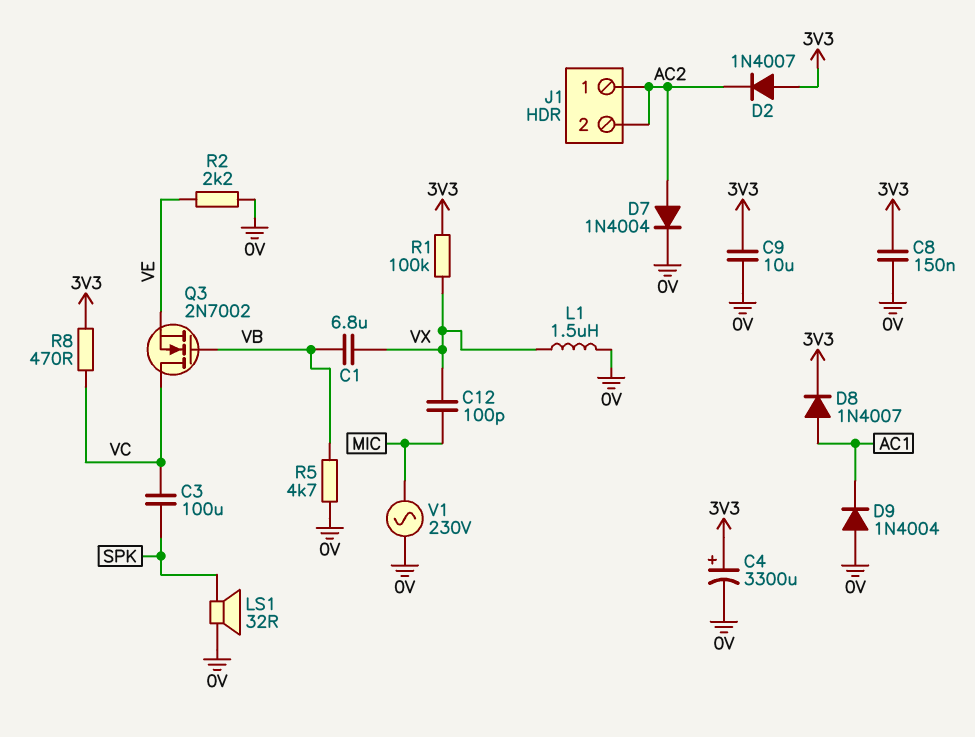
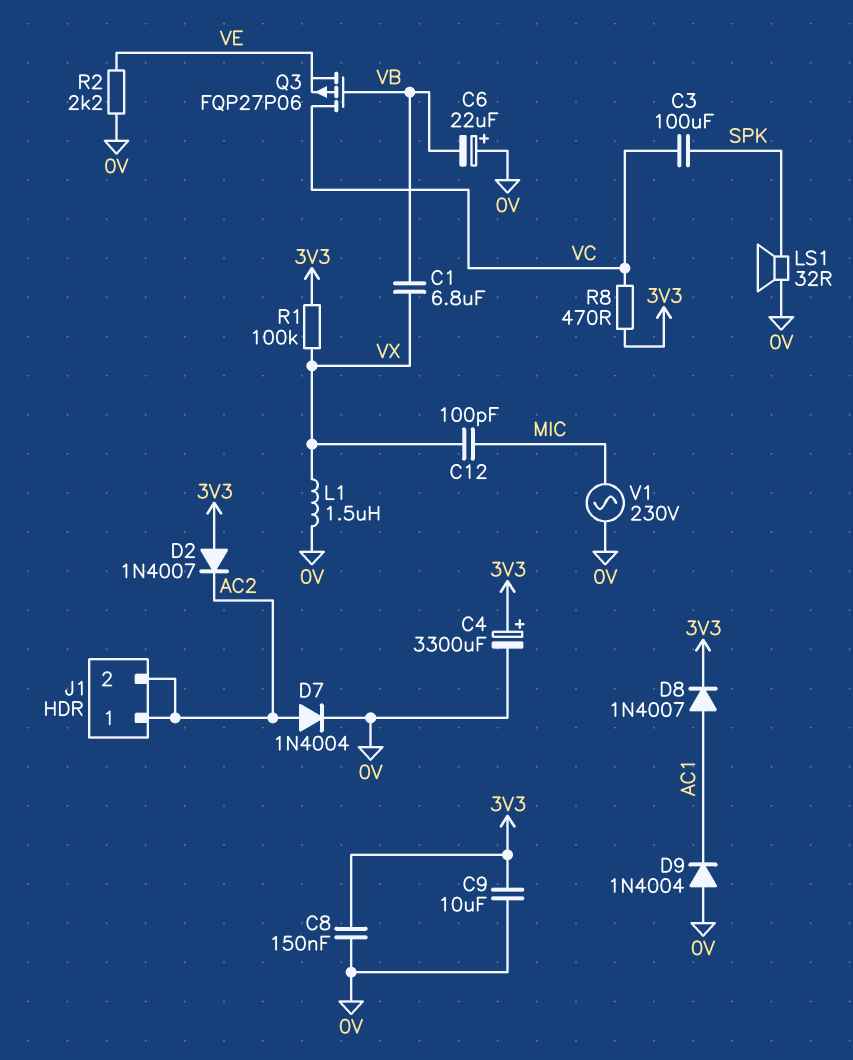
C6: none -> 22uF (plus 0V, minus VB)
Q3: NMOS 2N7002 (G VB, D VC, S VE) -> PMOS FQP27P06 (G VB, D VC, S VE)
R5: 4.7k (0V, VB) -> none

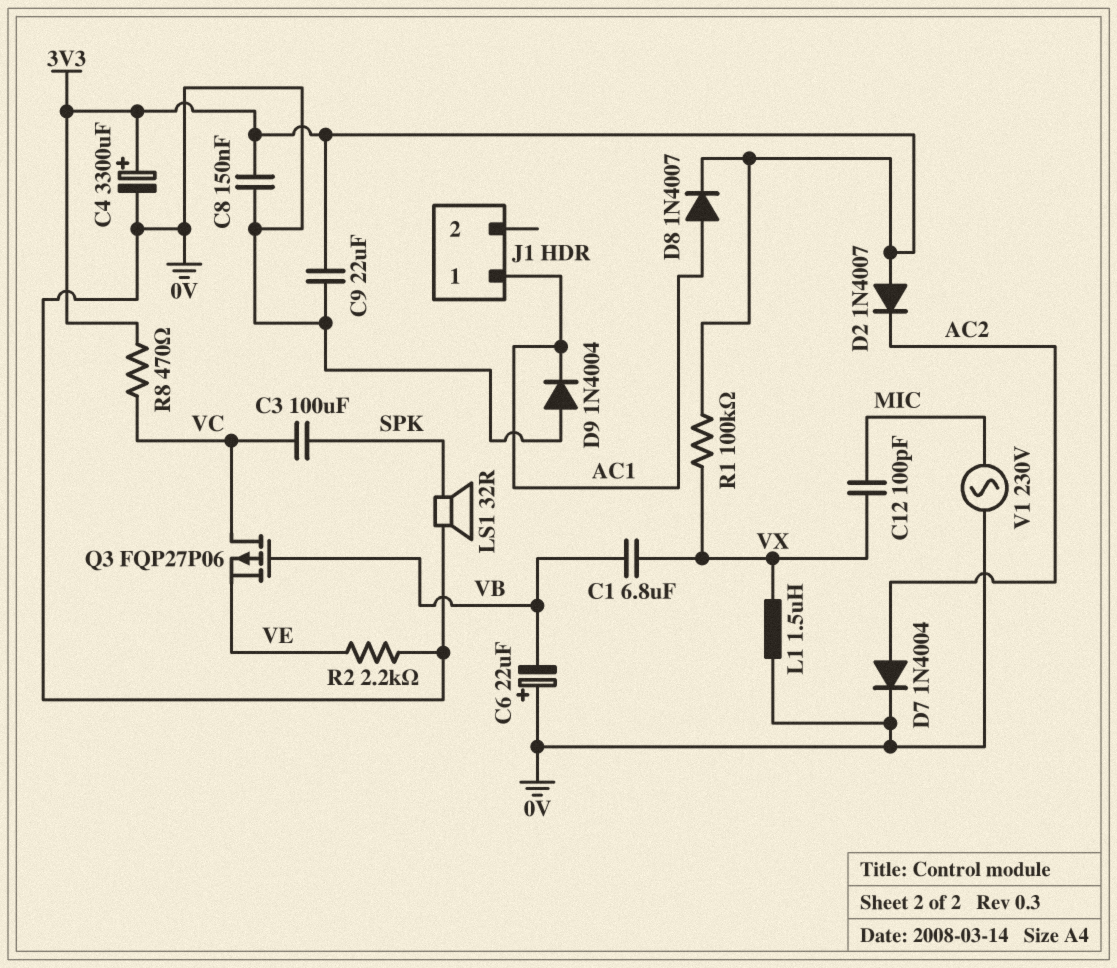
C9: 10uF (0V, 3V3) -> 22uF (0V, 3V3)
J1 pin 1: AC2 -> AC1
J1 pin 2: AC2 -> none

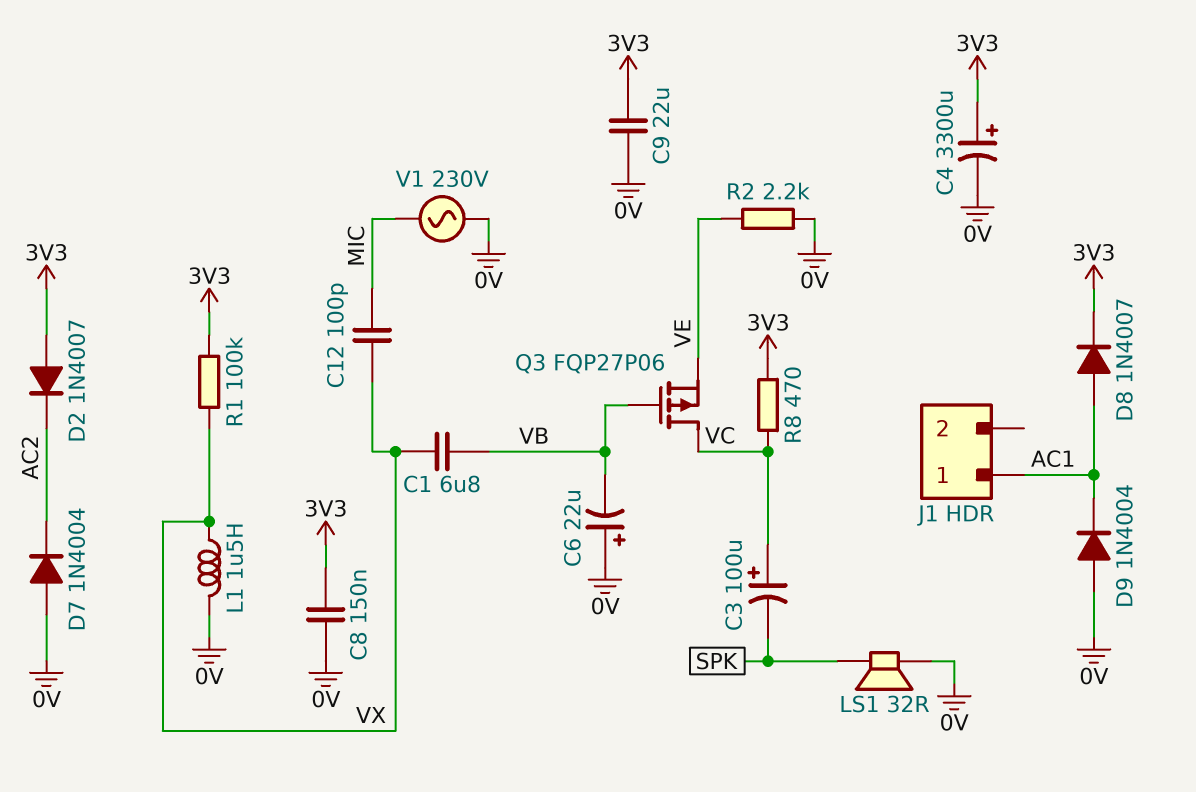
C3: 100uF (SPK, VC) -> 100uF (plus VC, minus SPK)
D7: diode 1N4004 (A AC2, K 0V) -> diode 1N4004 (A 0V, K AC2)

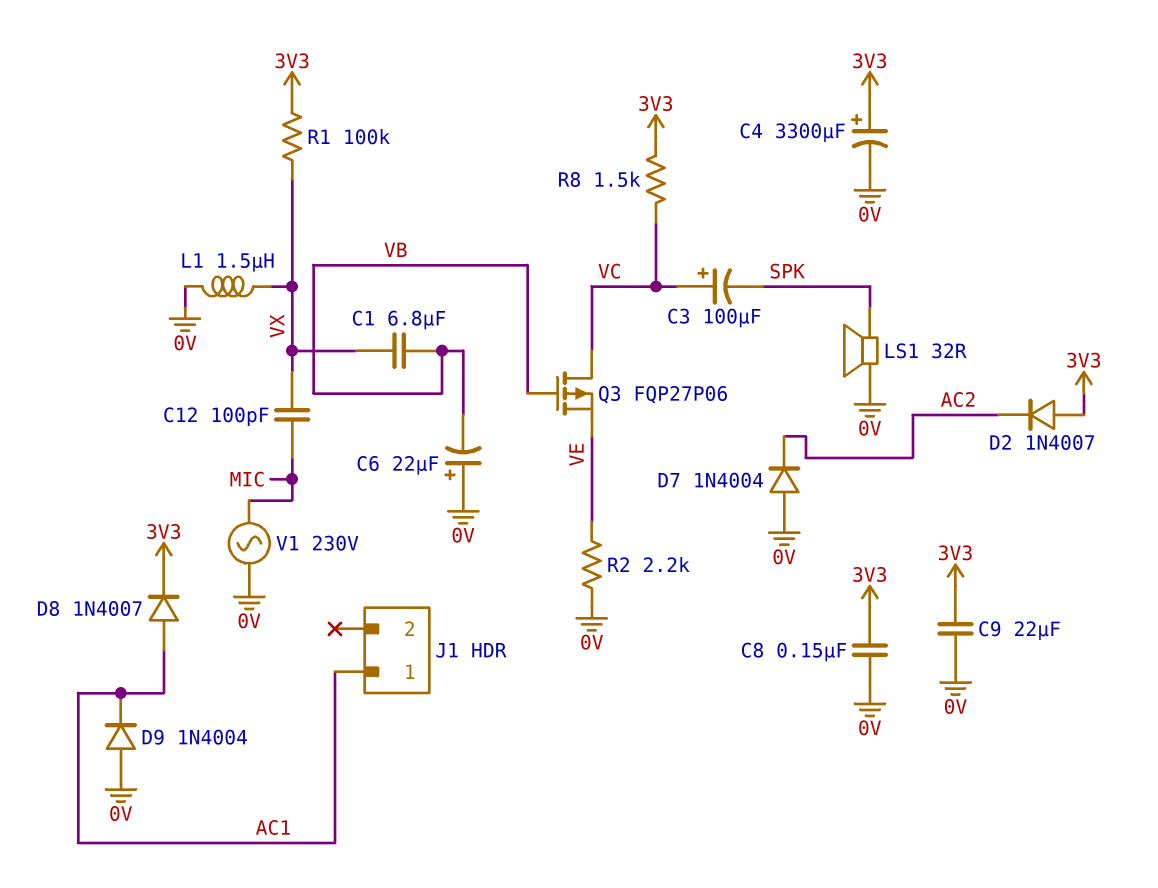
R8: 470 (3V3, VC) -> 1.5k (3V3, VC)

